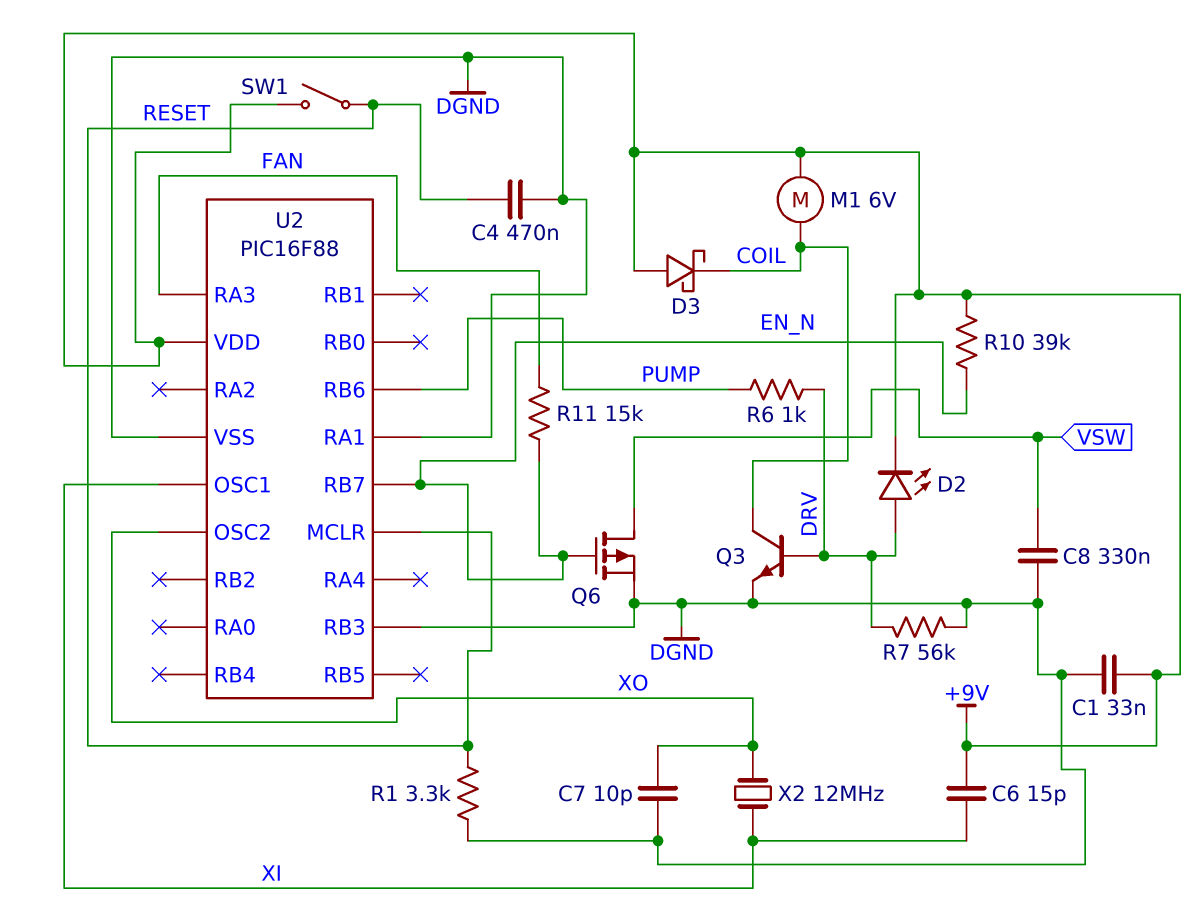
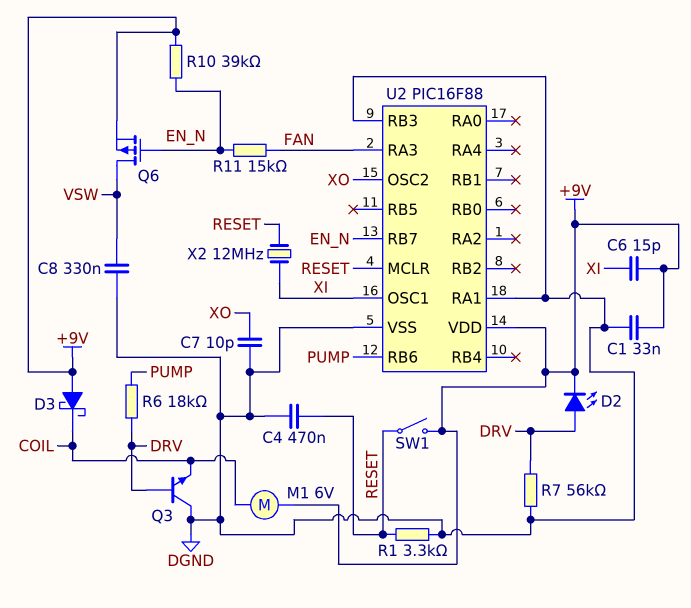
Q3: NPN (B DRV, C COIL, E DGND) -> NPN (B DRV, C DGND, E COIL)
Q6: PMOS (G EN_N, D VSW, S DGND) -> PMOS (G EN_N, D VSW, S +9V)
R6: 1k (DRV, PUMP) -> 18k (DRV, PUMP)
X2: 12MHz (XI, XO) -> 12MHz (RESET, XI)

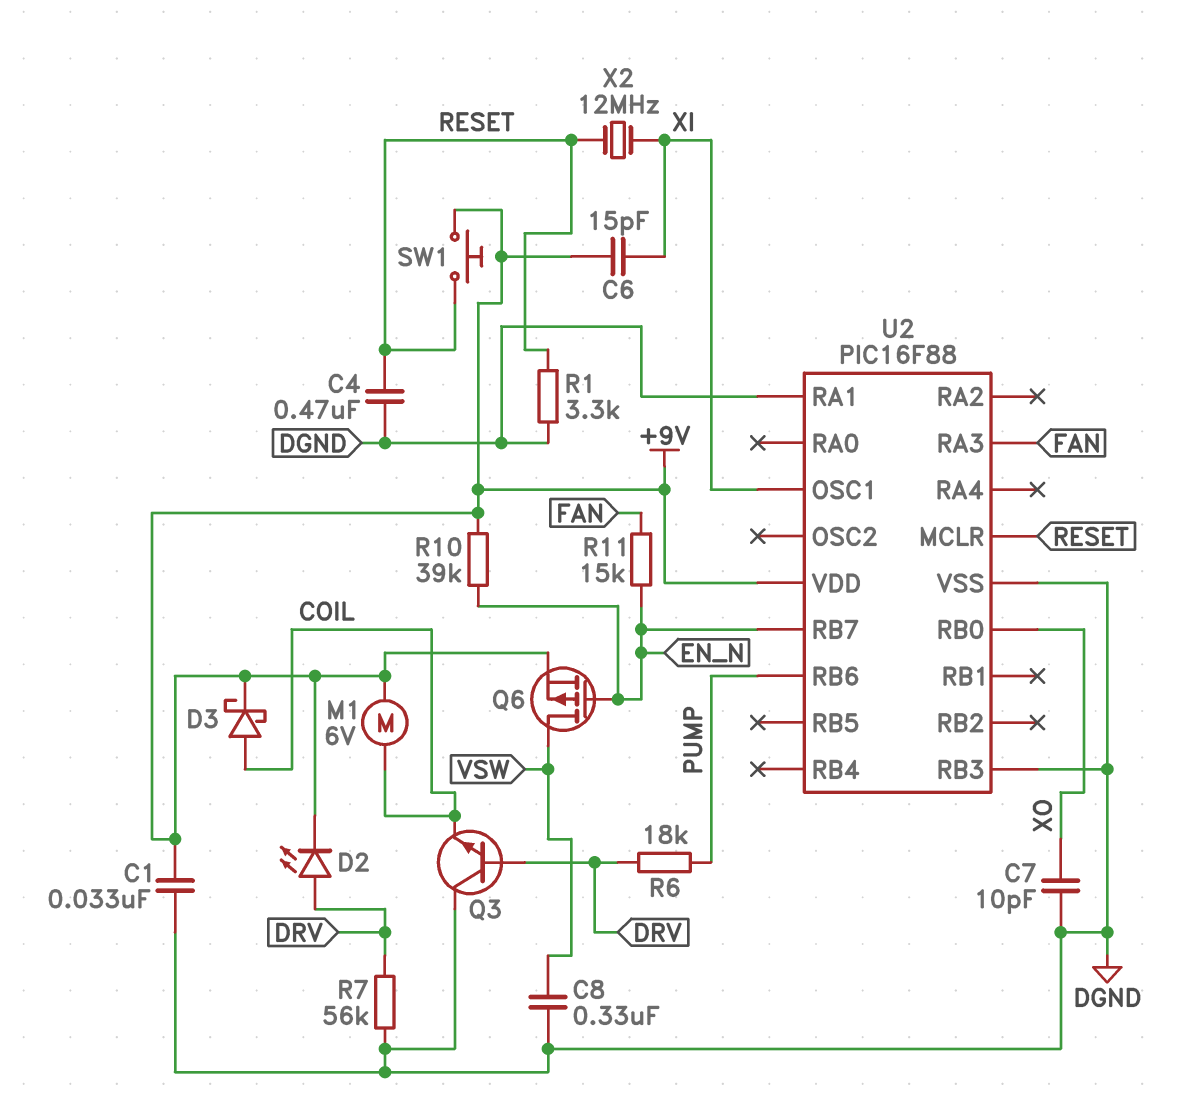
D3: schottky (A +9V, K COIL) -> schottky (A COIL, K +9V)
SW1: switch (+9V, RESET) -> button (+9V, RESET)
U2 pin OSC2: XO -> none
U2 pin RB0: none -> XO

